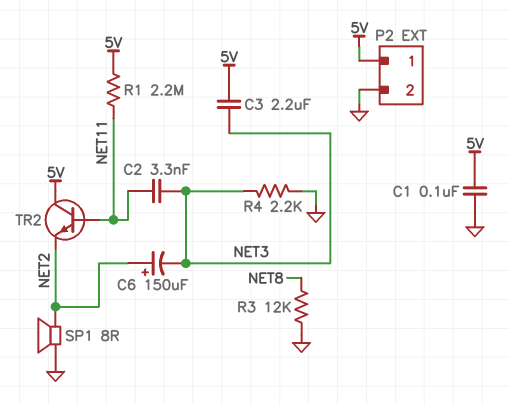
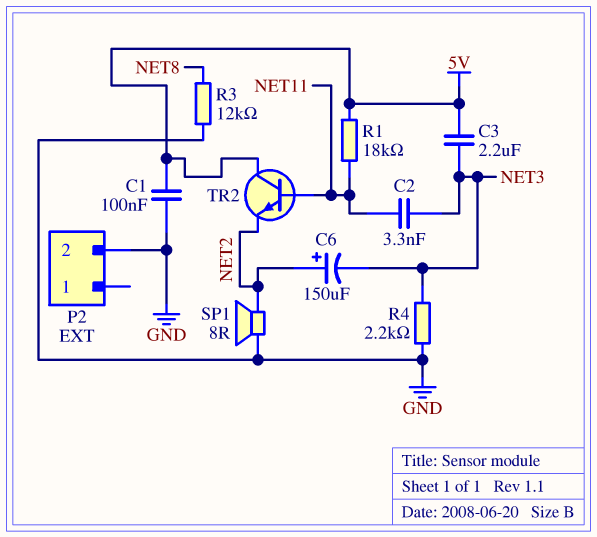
P2 pin 1: 5V -> none
R1: 2.2M (5V, NET11) -> 18k (5V, NET11)

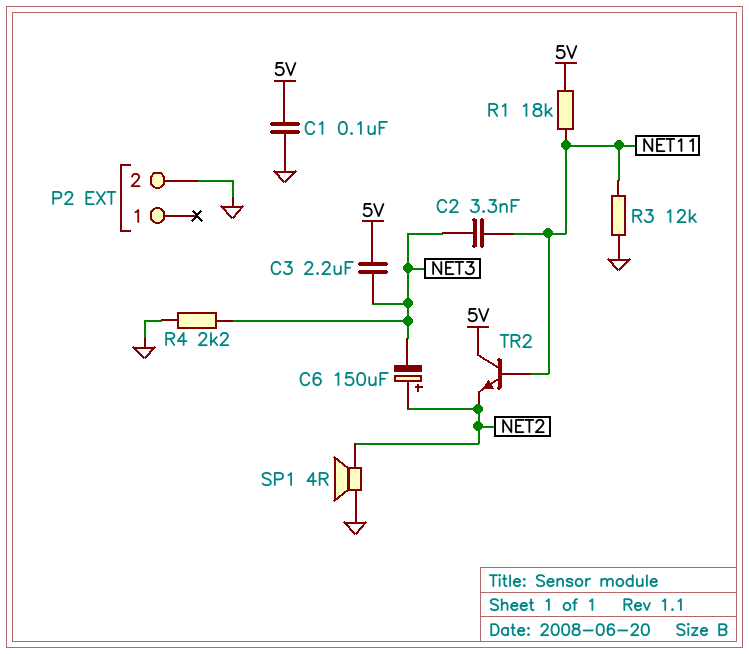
R3: 12k (GND, NET8) -> 12k (GND, NET11)
SP1: speaker 8R (GND, NET2) -> speaker 4R (GND, NET2)

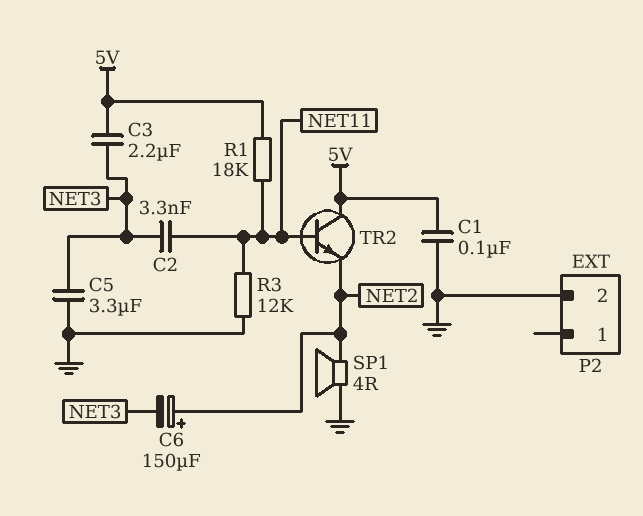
C5: none -> 3.3uF (GND, NET3)
R4: 2.2k (GND, NET3) -> none

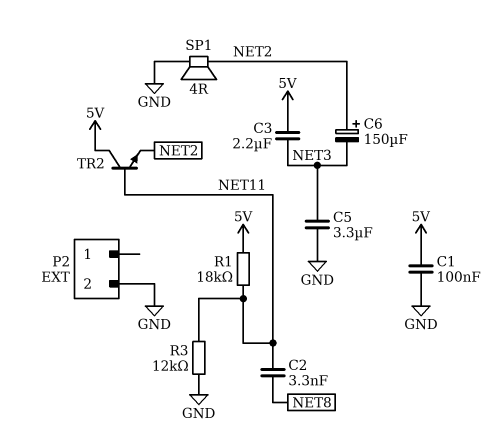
C2: 3.3nF (NET3, NET11) -> 3.3nF (NET8, NET11)

